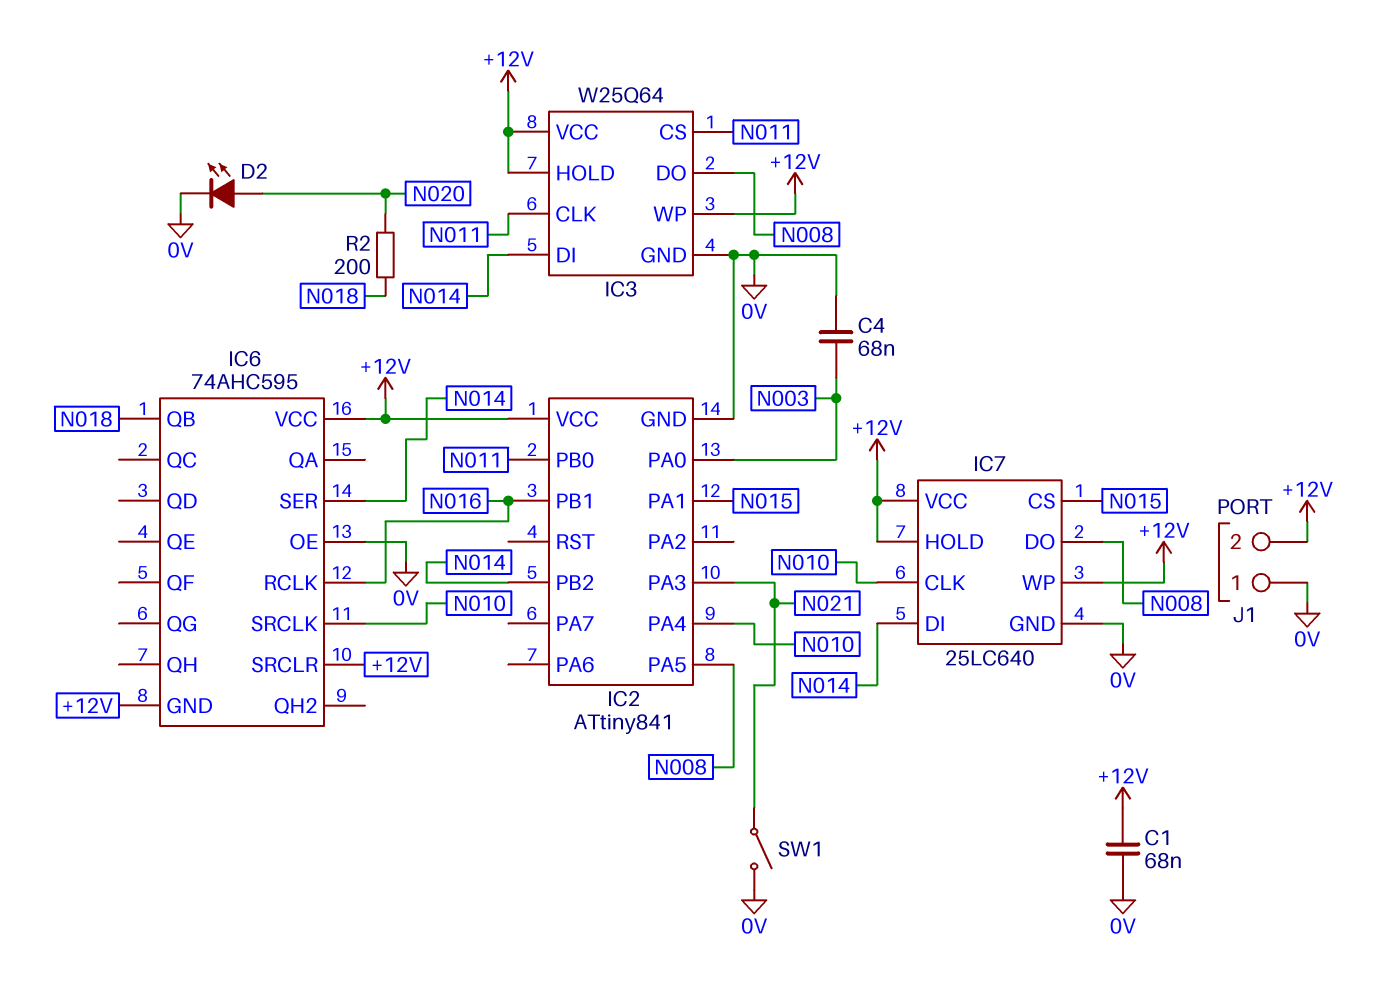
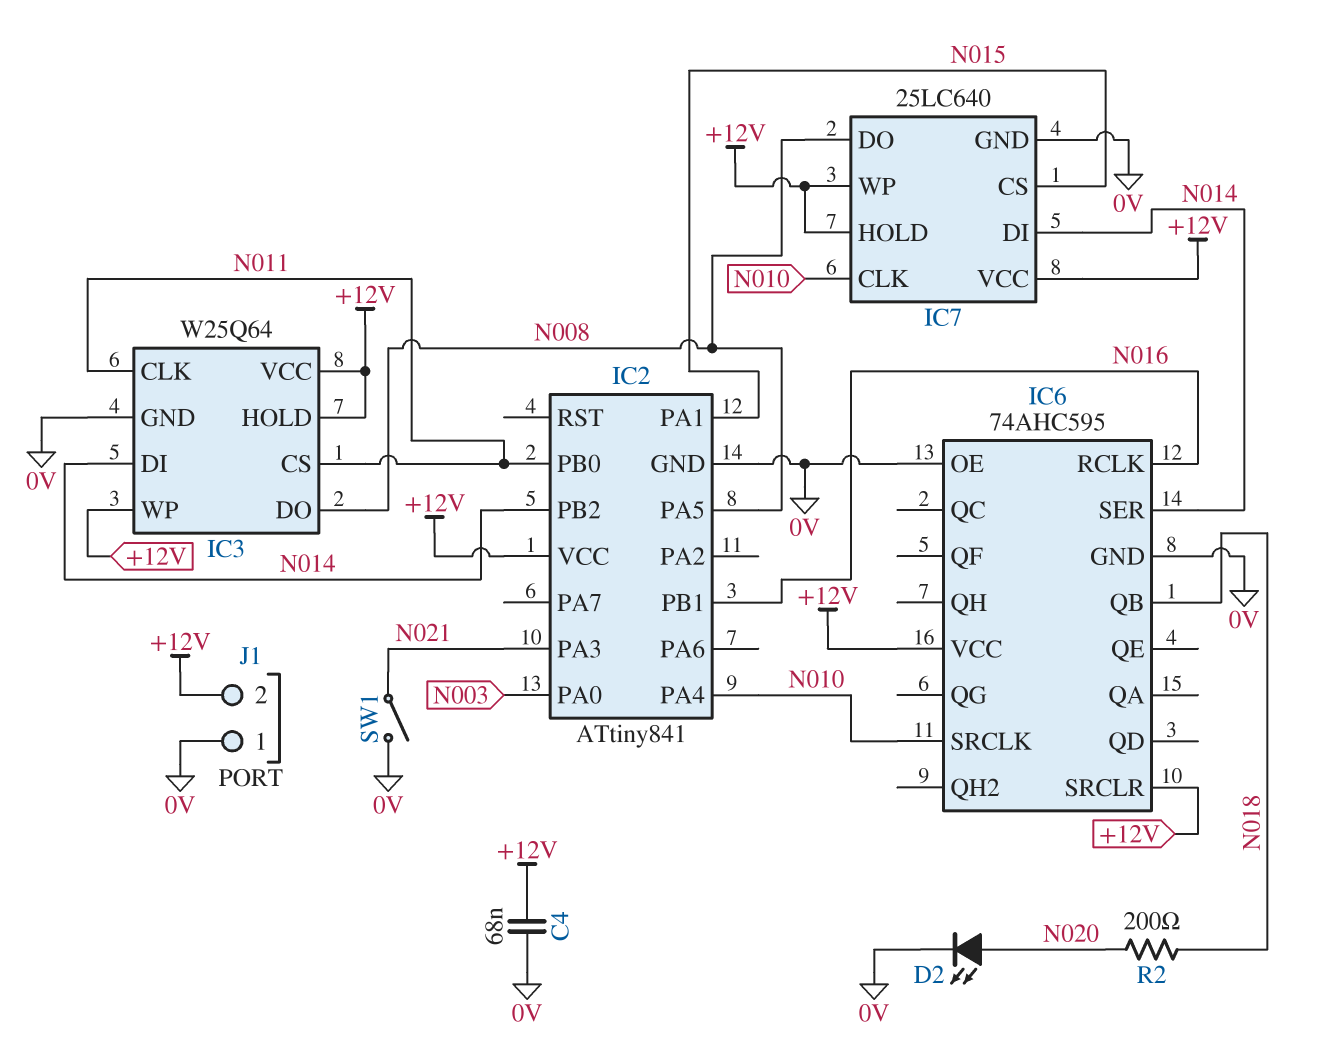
C1: 68nF (+12V, 0V) -> none
C4: 68nF (0V, N003) -> 68nF (+12V, 0V)
IC6 pin GND: +12V -> 0V

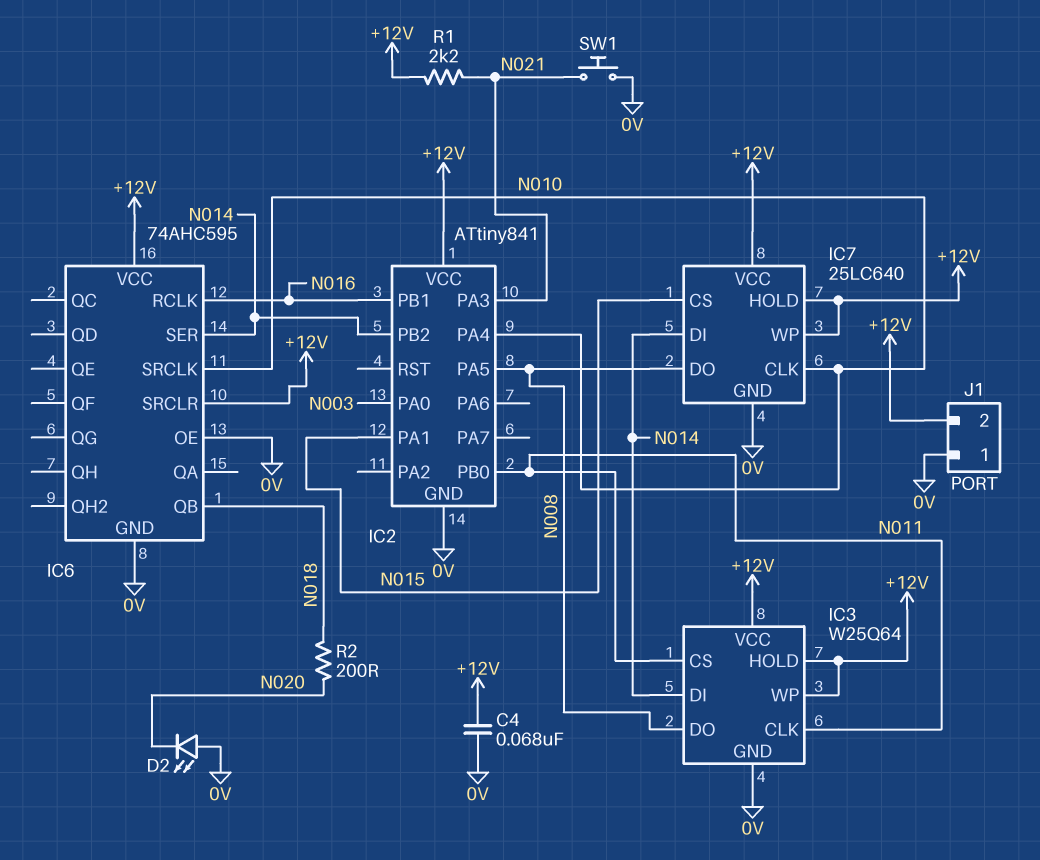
D2: LED (A N020, K 0V) -> LED (A 0V, K N020)
R1: none -> 2.2k (+12V, N021)
SW1: switch (0V, N021) -> button (0V, N021)

